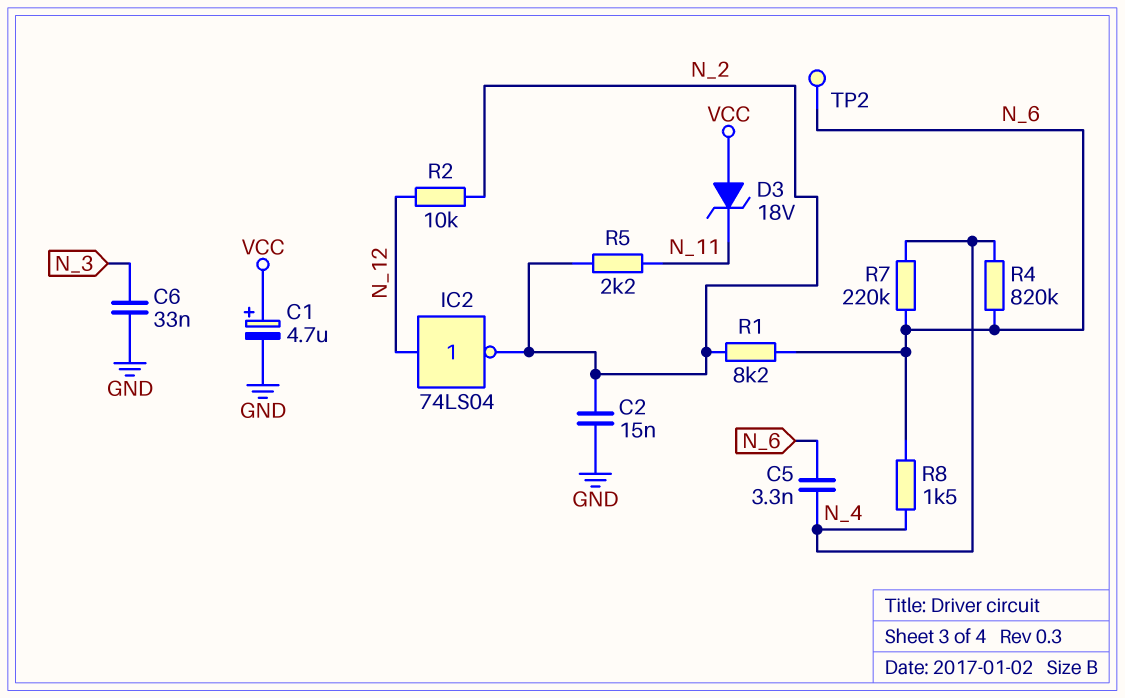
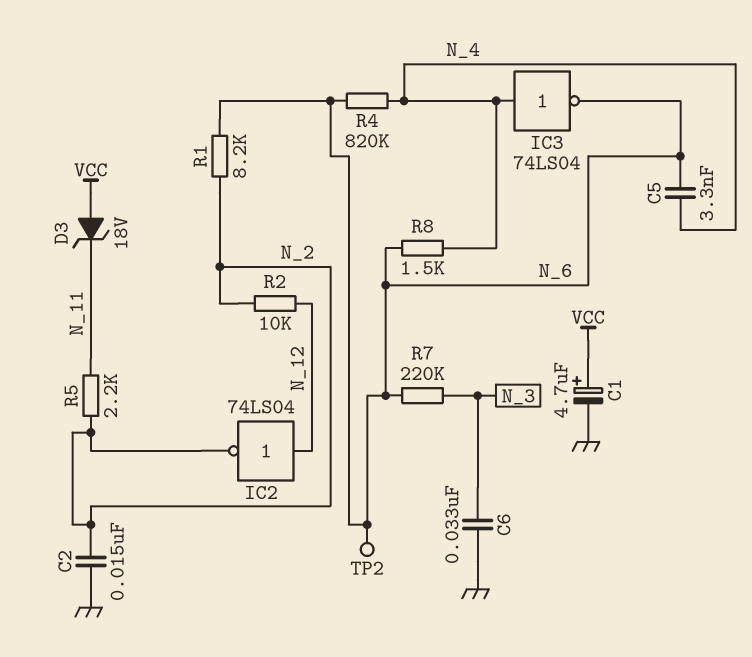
IC3: none -> NOT 74LS04 (in N_4, out N_6)
R7: 220k (N_4, N_6) -> 220k (N_3, N_6)

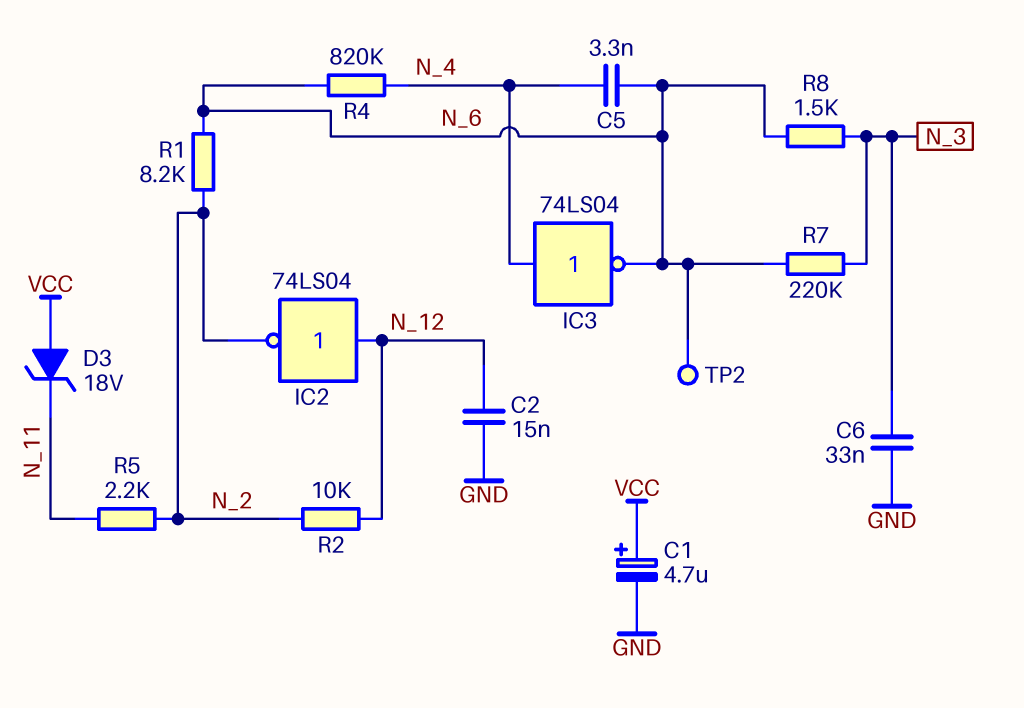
C2: 15nF (GND, N_2) -> 15nF (GND, N_12)
R8: 1.5k (N_4, N_6) -> 1.5k (N_3, N_6)

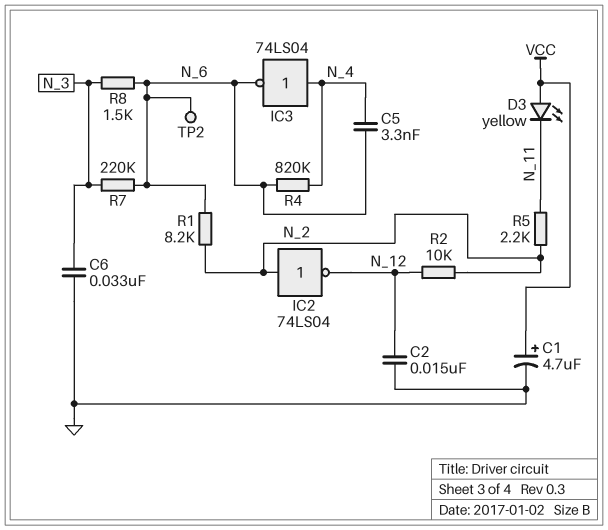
D3: zener 18V (A VCC, K N_11) -> LED yellow (A VCC, K N_11)
IC2: NOT 74LS04 (in N_12, out N_2) -> NOT 74LS04 (in N_2, out N_12)

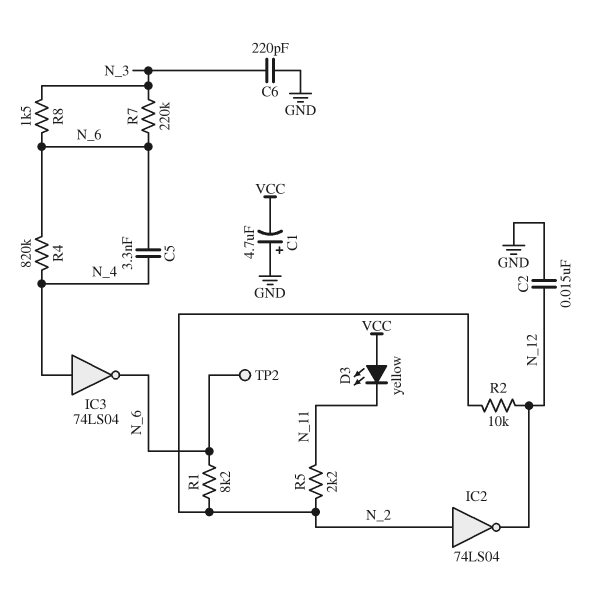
C1: 4.7uF (plus VCC, minus GND) -> 4.7uF (plus GND, minus VCC)
C6: 33nF (GND, N_3) -> 220pF (GND, N_3)

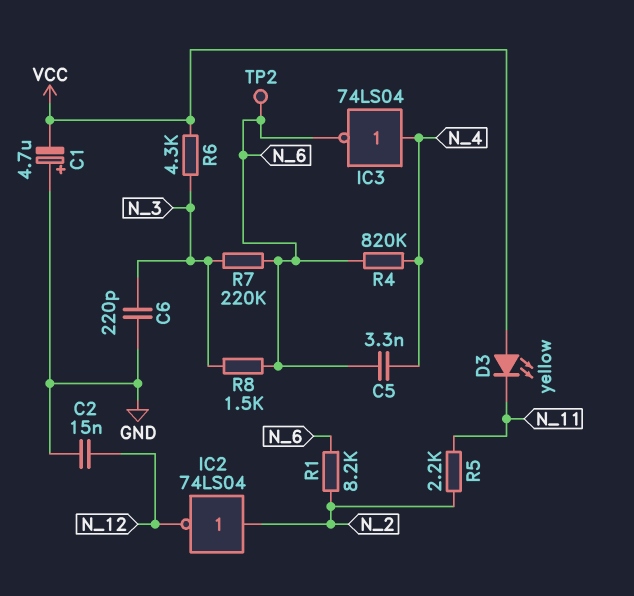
R2: 10k (N_2, N_12) -> none
R6: none -> 4.3k (N_3, VCC)

